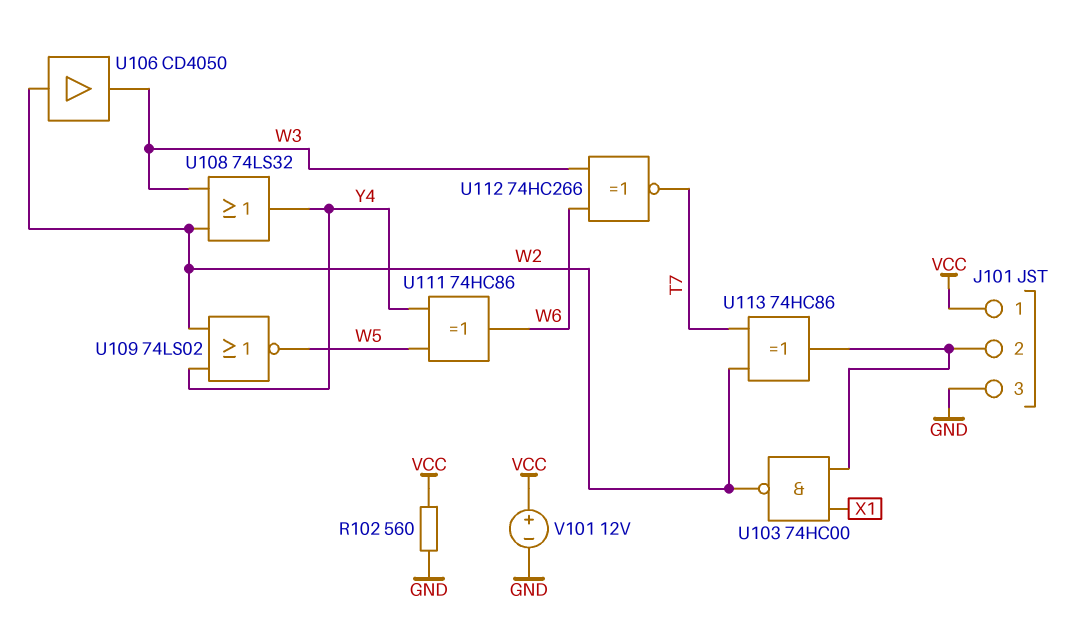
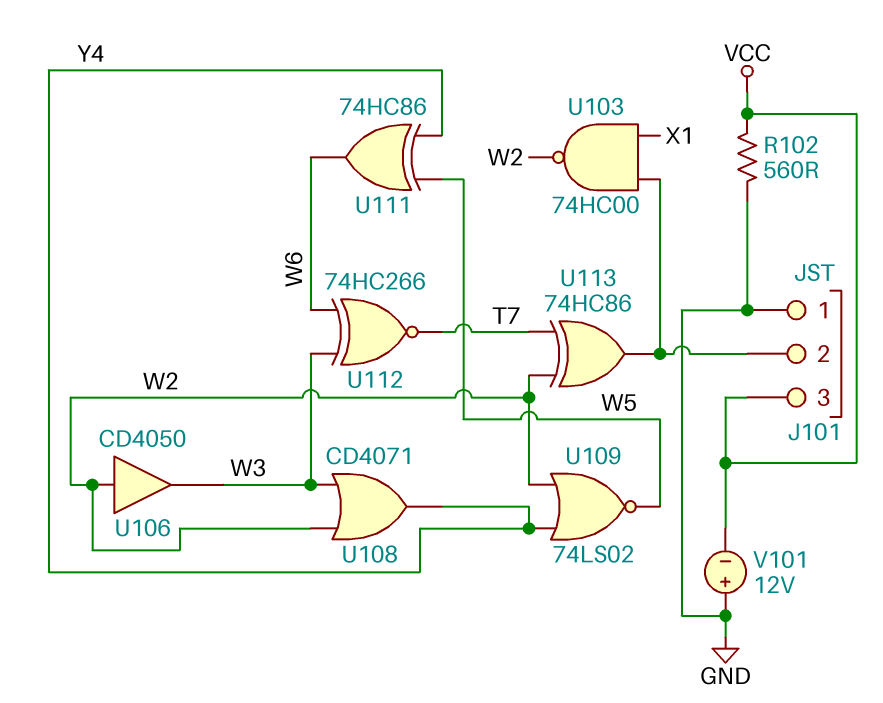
J101 pin 1: VCC -> GND
J101 pin 3: GND -> VCC
U108: OR 74LS32 (in W2, in W3, out Y4) -> OR CD4071 (in W2, in W3, out Y4)
V101: 12V (plus VCC, minus GND) -> 12V (plus GND, minus VCC)

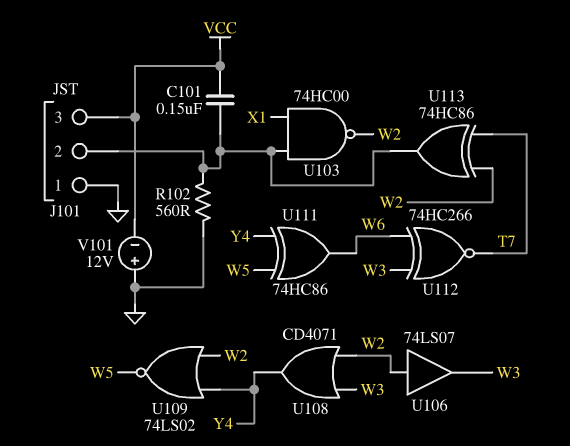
C101: none -> 150nF (J101/2, VCC)
R102: 560 (GND, VCC) -> 560 (GND, J101/2)
U106: buffer CD4050 (in W2, out W3) -> buffer 74LS07 (in W2, out W3)

